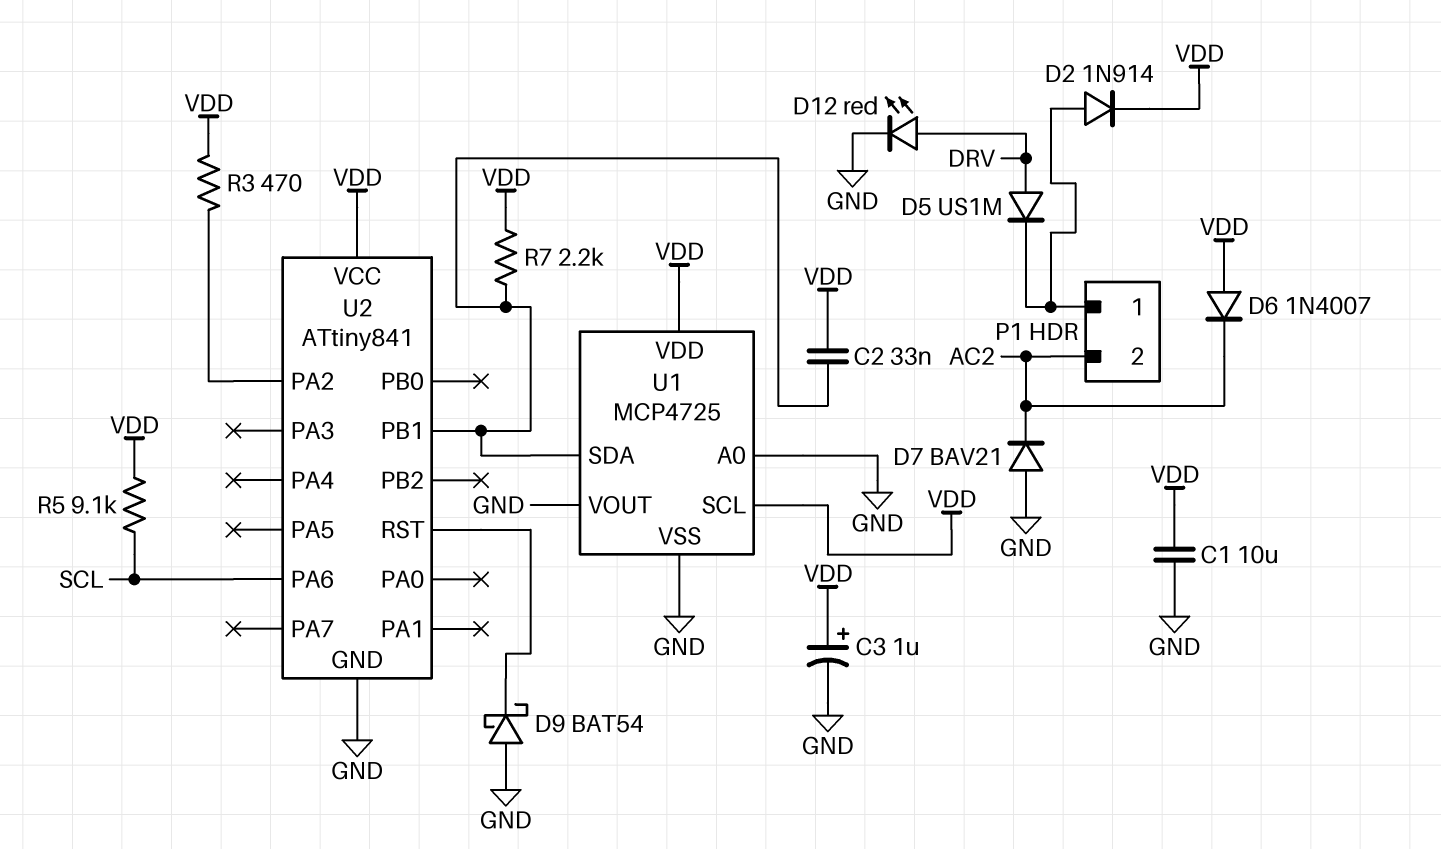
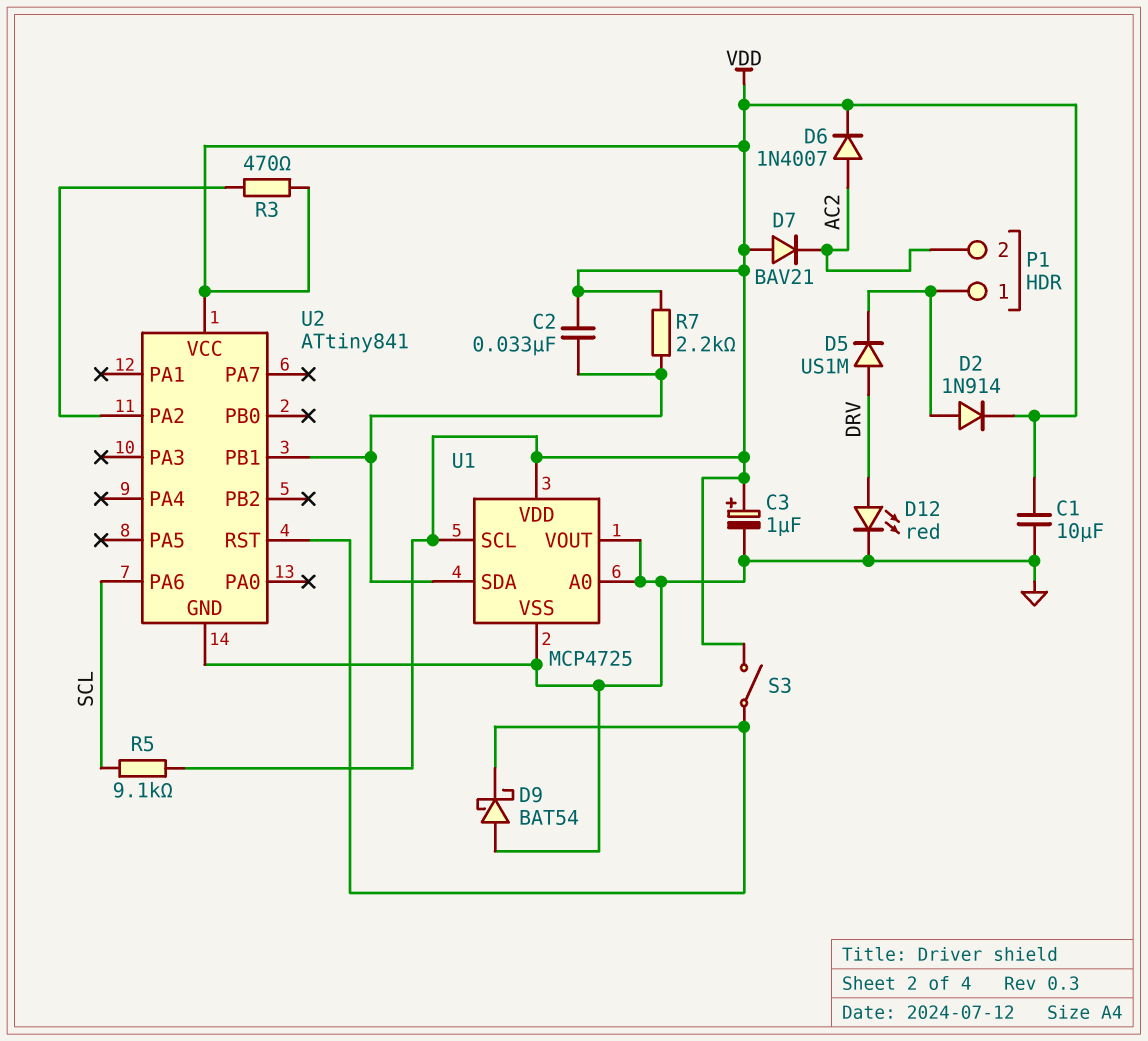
D6: diode 1N4007 (A VDD, K AC2) -> diode 1N4007 (A AC2, K VDD)
D7: diode BAV21 (A GND, K AC2) -> diode BAV21 (A VDD, K AC2)
S3: none -> switch (U2/RST, VDD)

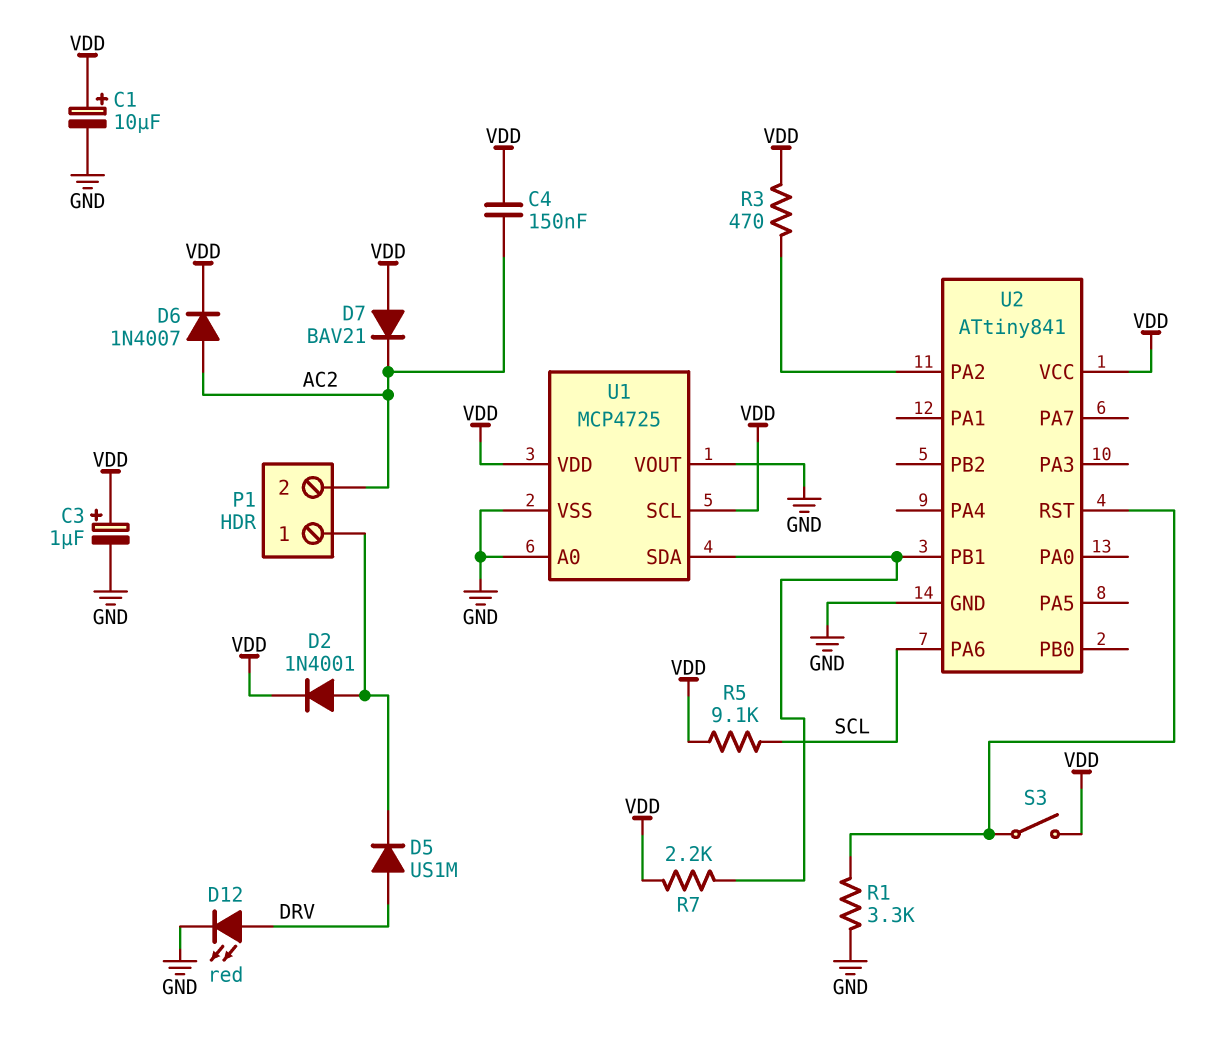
C1: 10uF (GND, VDD) -> 10uF (plus VDD, minus GND)
C2: 33nF (U1/SDA, VDD) -> none
C4: none -> 150nF (AC2, VDD)
D2: diode 1N914 (A P1/1, K VDD) -> diode 1N4001 (A P1/1, K VDD)
D9: schottky BAT54 (A GND, K U2/RST) -> none
R1: none -> 3.3k (GND, U2/RST)

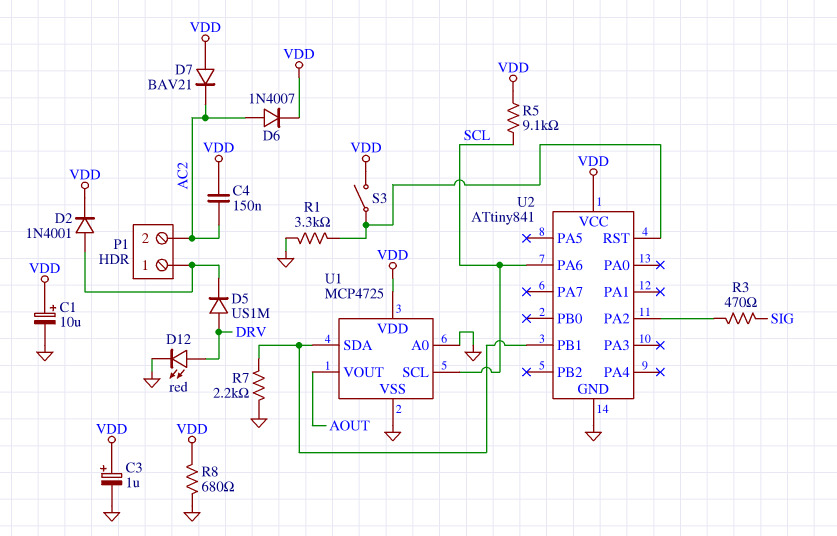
R3: 470 (U2/PA2, VDD) -> 470 (SIG, U2/PA2)
R7: 2.2k (U1/SDA, VDD) -> 2.2k (GND, U1/SDA)
R8: none -> 680 (GND, VDD)
U1 pin SCL: VDD -> SCL
U1 pin VOUT: GND -> AOUT

